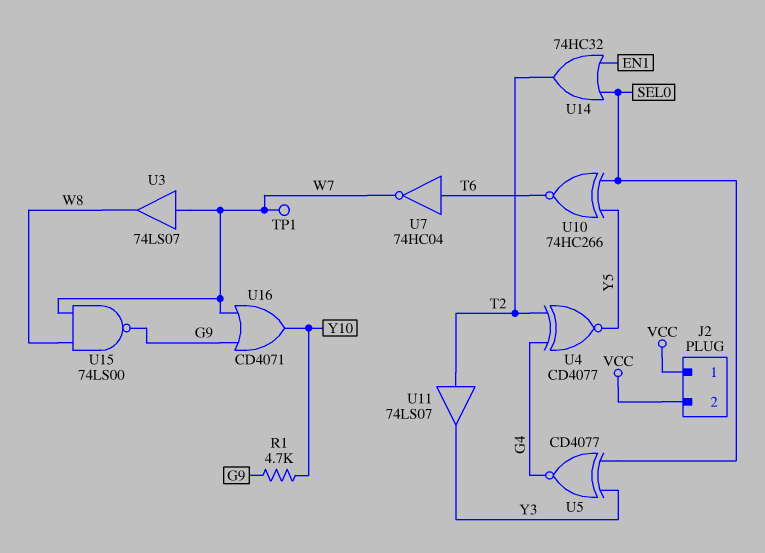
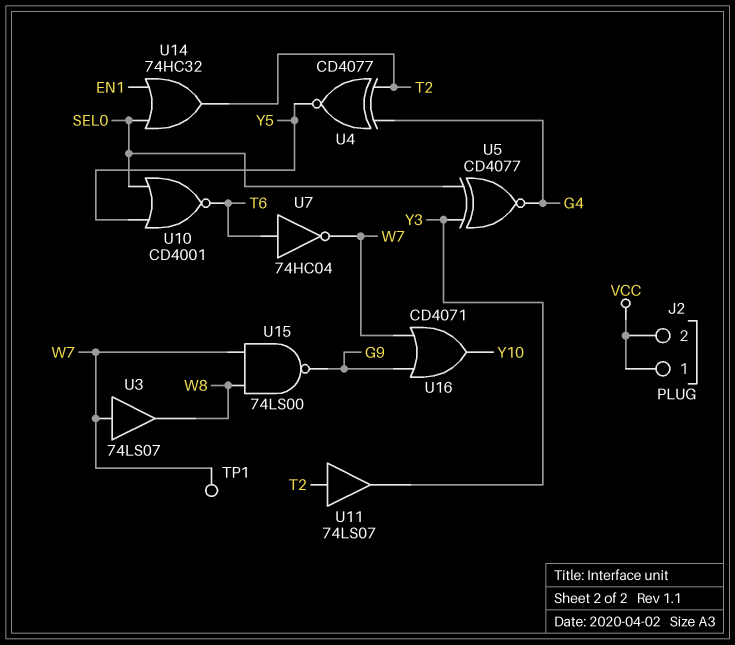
R1: 4.7k (G9, Y10) -> none
U10: XNOR 74HC266 (in SEL0, in Y5, out T6) -> NOR CD4001 (in SEL0, in Y5, out T6)

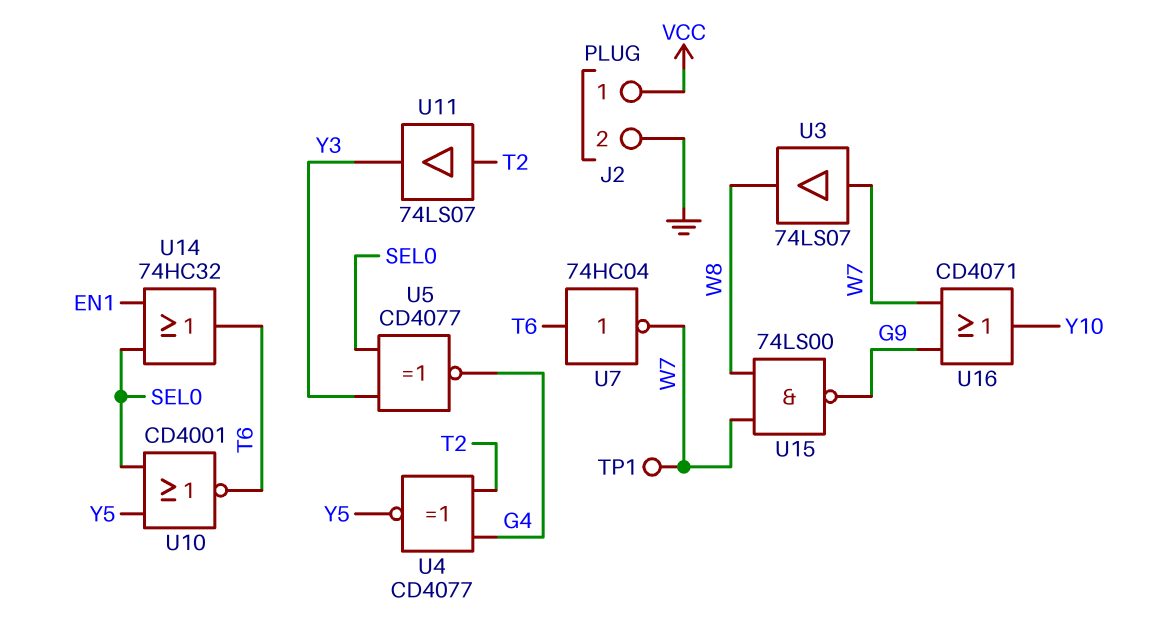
J2 pin 2: VCC -> GND
U14: OR 74HC32 (in EN1, in SEL0, out T2) -> OR 74HC32 (in EN1, in SEL0, out T6)

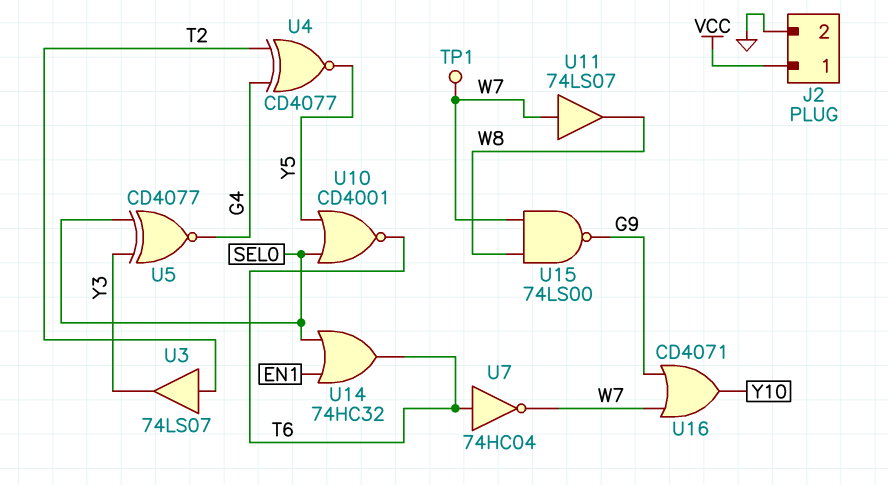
U3: buffer 74LS07 (in W7, out W8) -> buffer 74LS07 (in T2, out Y3)
U11: buffer 74LS07 (in T2, out Y3) -> buffer 74LS07 (in W7, out W8)

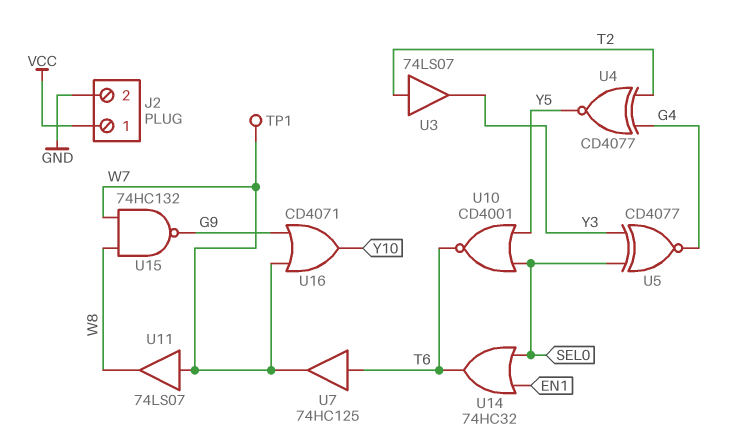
U7: NOT 74HC04 (in T6, out W7) -> buffer 74HC125 (in T6, out W7)
U15: NAND 74LS00 (in W7, in W8, out G9) -> NAND 74HC132 (in W7, in W8, out G9)

